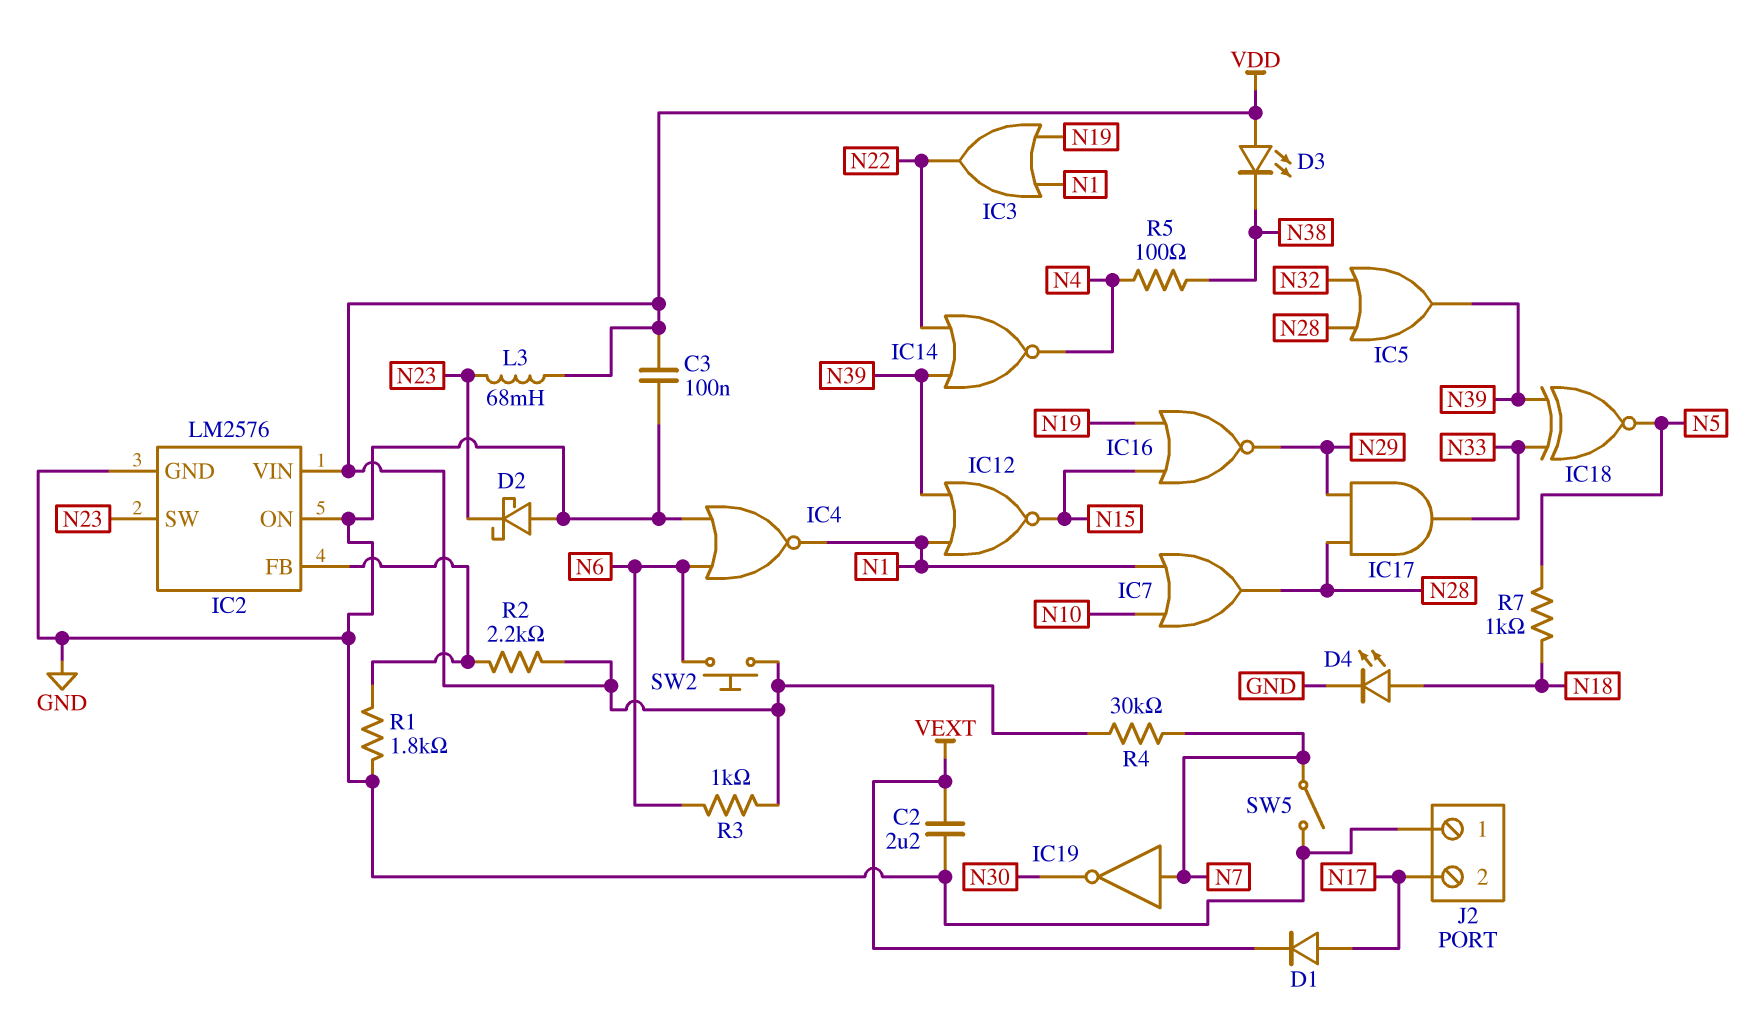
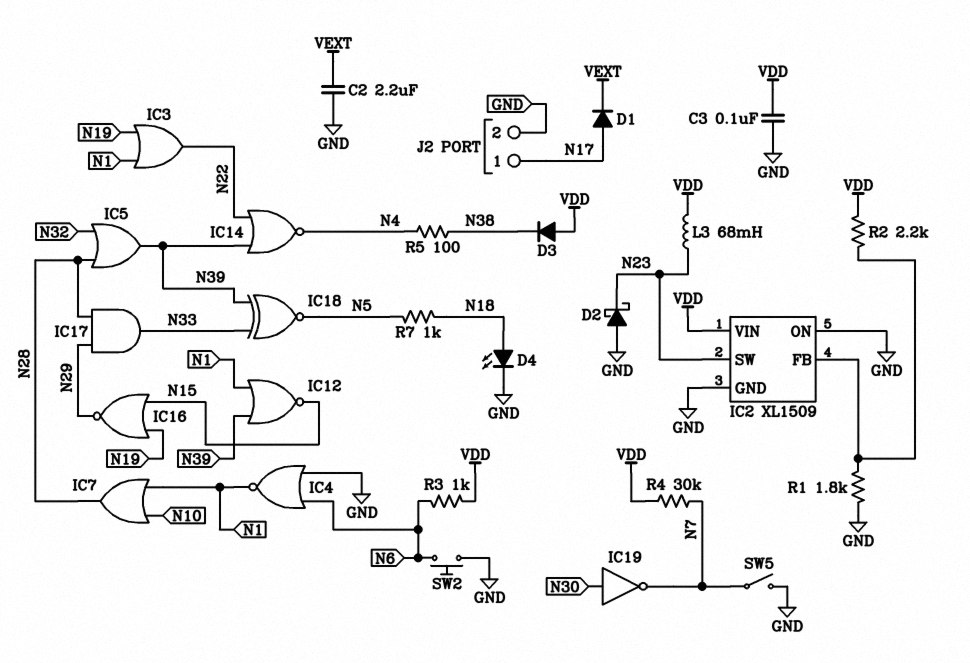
D3: LED (A VDD, K N38) -> diode (A VDD, K N38)
IC2: LM2576 -> XL1509
IC19: NOT (in N7, out N30) -> NOT (in N30, out N7)
J2 pin 1: GND -> N17
J2 pin 2: N17 -> GND
SW2: button (N6, VDD) -> button (GND, N6)

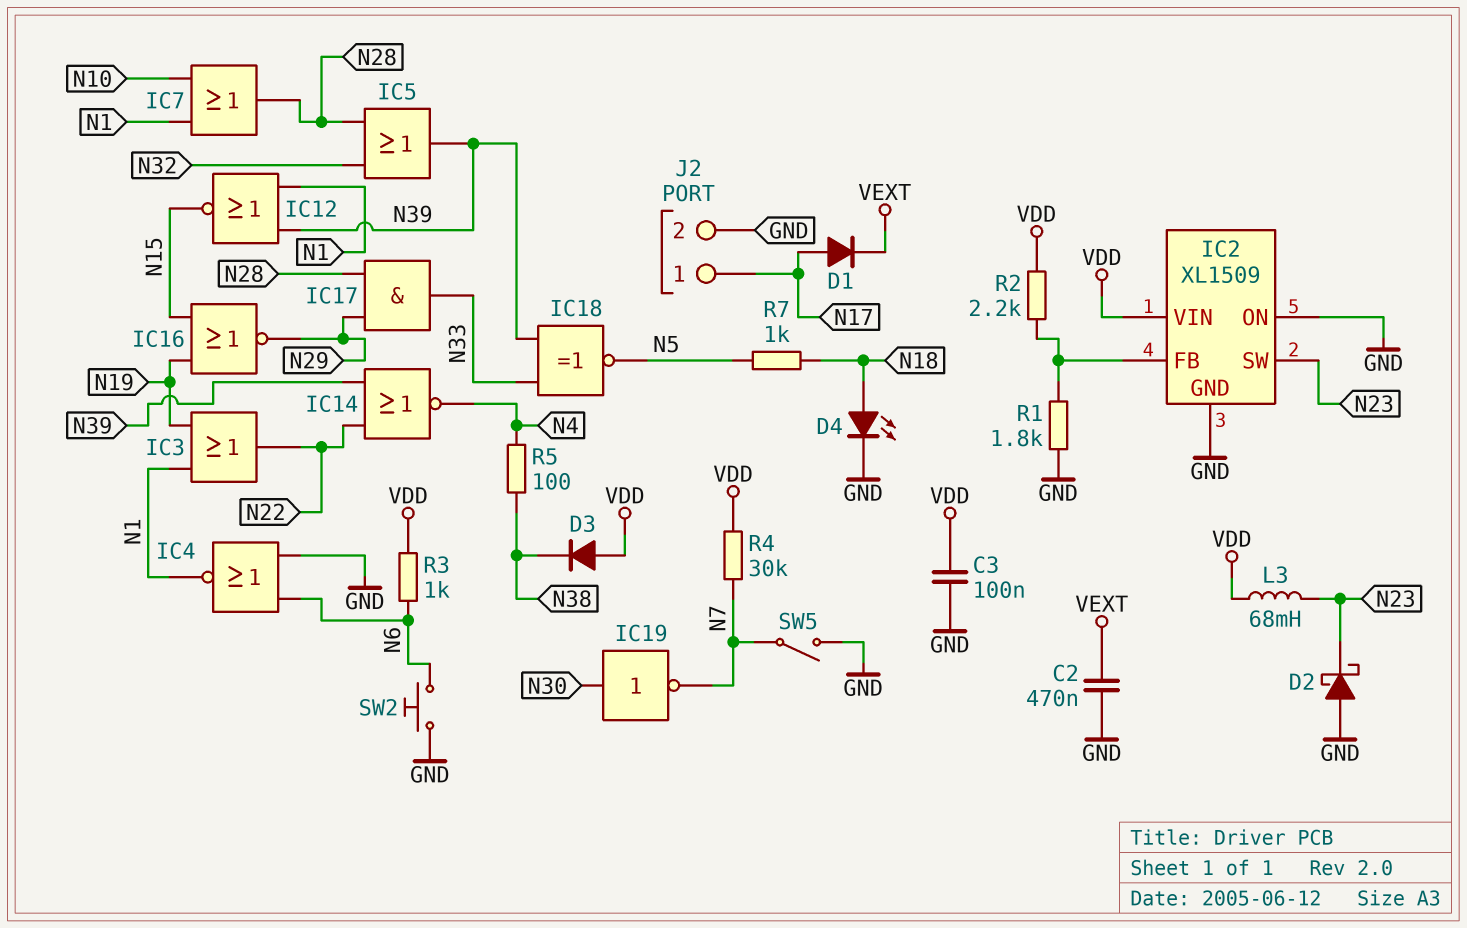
C2: 2.2uF (GND, VEXT) -> 470nF (GND, VEXT)

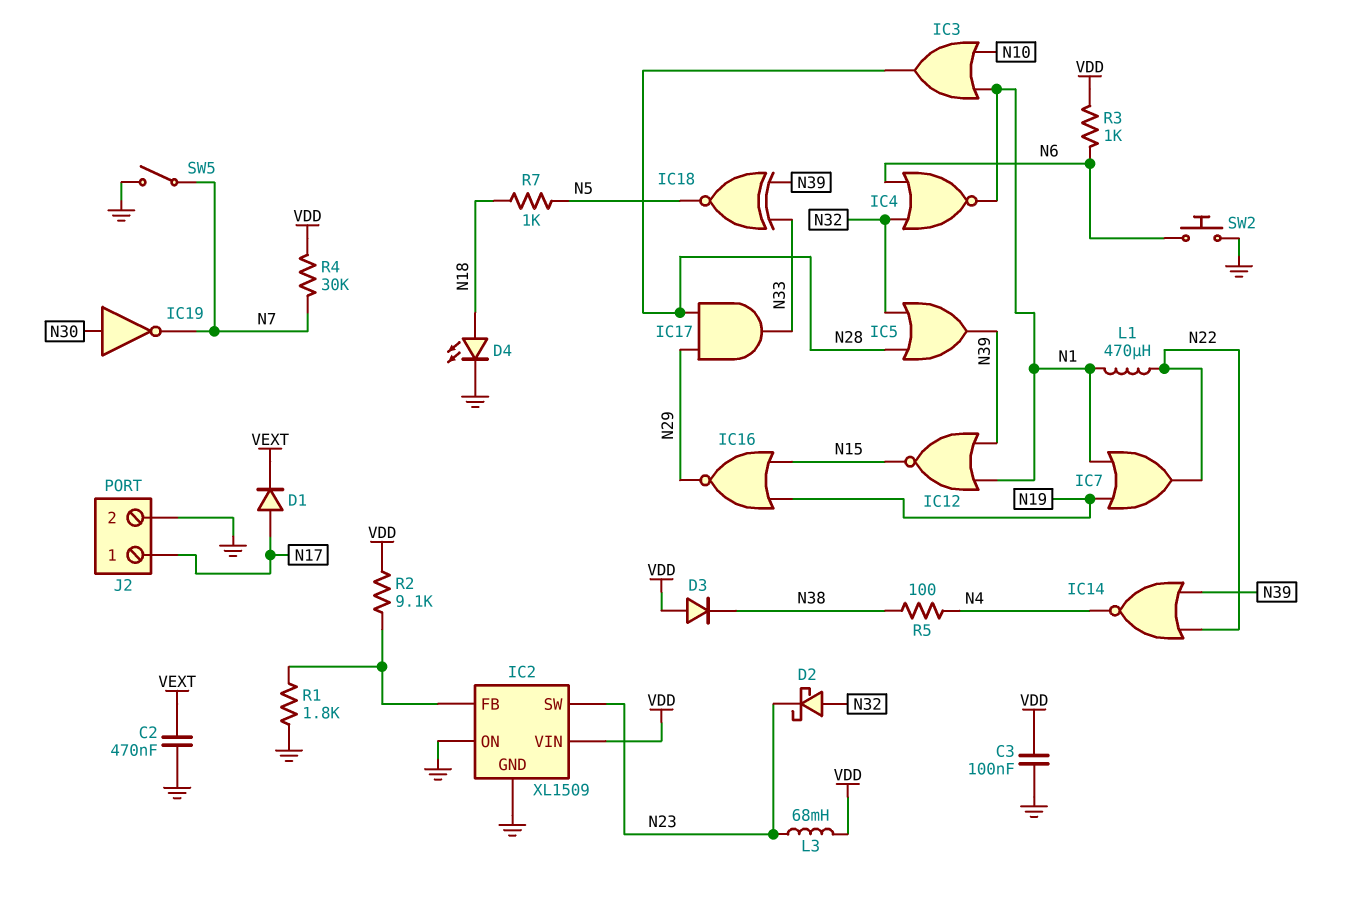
D2: schottky (A GND, K N23) -> schottky (A N32, K N23)
IC3: OR (in N1, in N19, out N22) -> OR (in N1, in N10, out N28)
IC4: NOR (in GND, in N6, out N1) -> NOR (in N6, in N32, out N1)
IC7: OR (in N1, in N10, out N28) -> OR (in N1, in N19, out N22)
L1: none -> 470uH (N1, N22)
R2: 2.2k (IC2/FB, VDD) -> 9.1k (IC2/FB, VDD)

